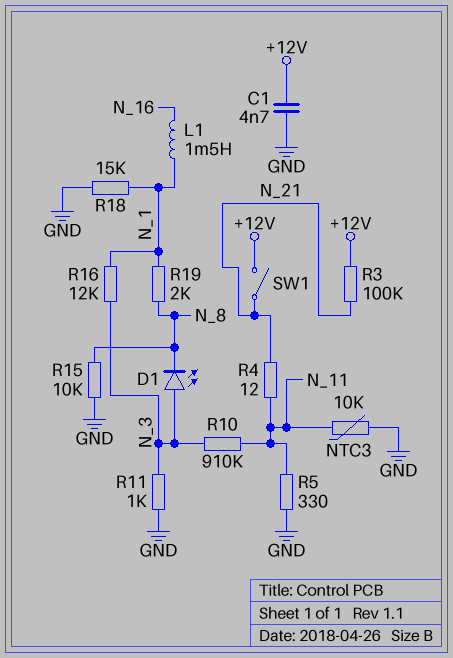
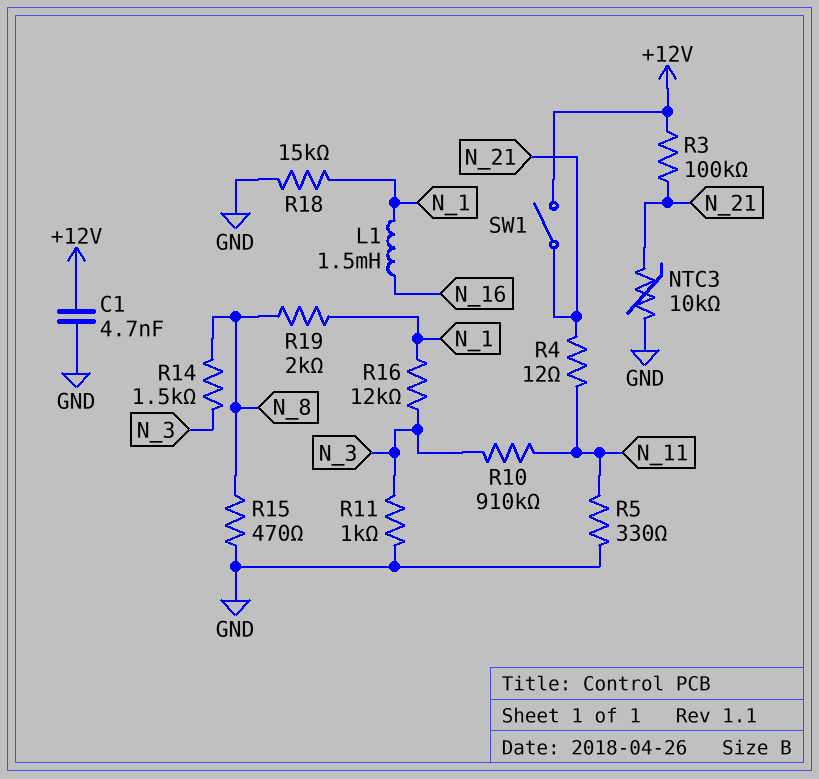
D1: LED (A N_3, K N_8) -> none
NTC3: 10k (GND, N_11) -> 10k (GND, N_21)
R14: none -> 1.5k (N_3, N_8)
R15: 10k (GND, N_8) -> 470 (GND, N_8)

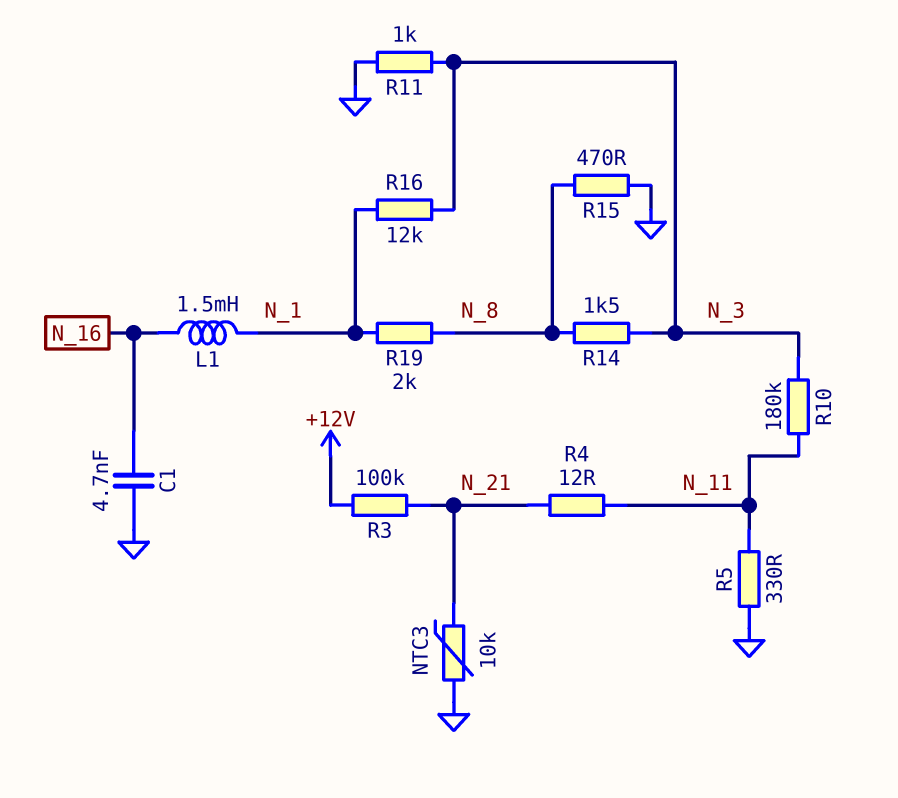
C1: 4.7nF (+12V, GND) -> 4.7nF (GND, N_16)
R10: 910k (N_3, N_11) -> 180k (N_3, N_11)
R18: 15k (GND, N_1) -> none
SW1: switch (+12V, N_21) -> none

